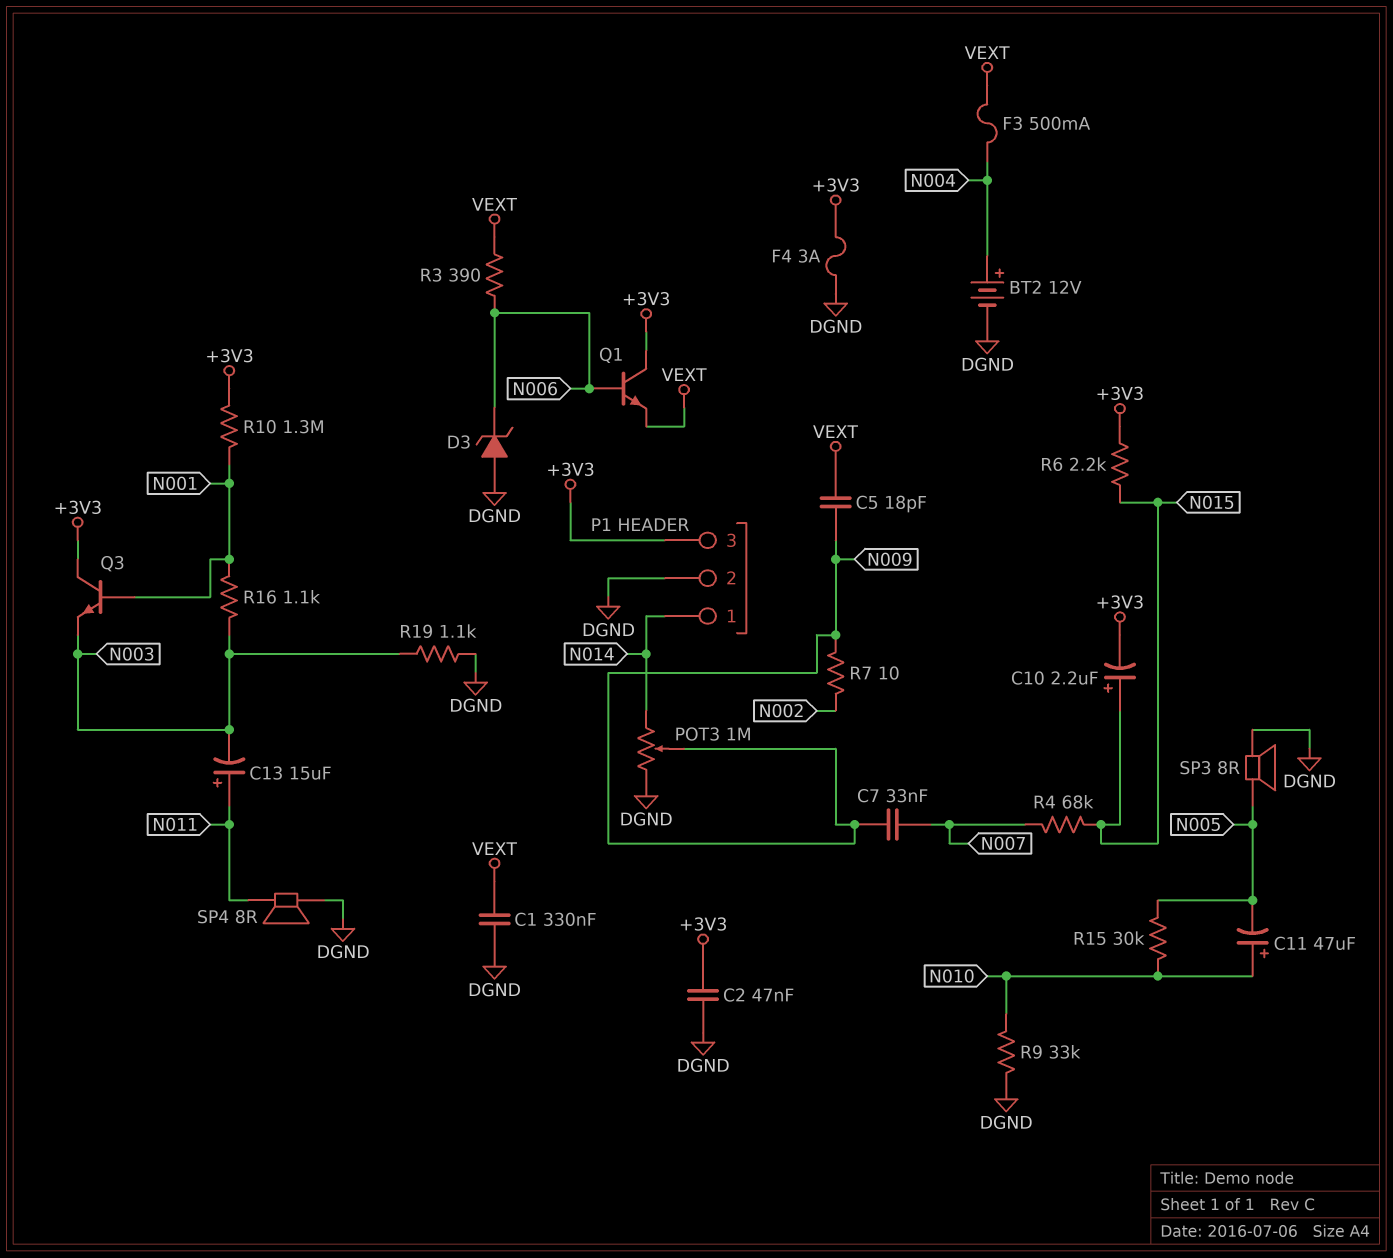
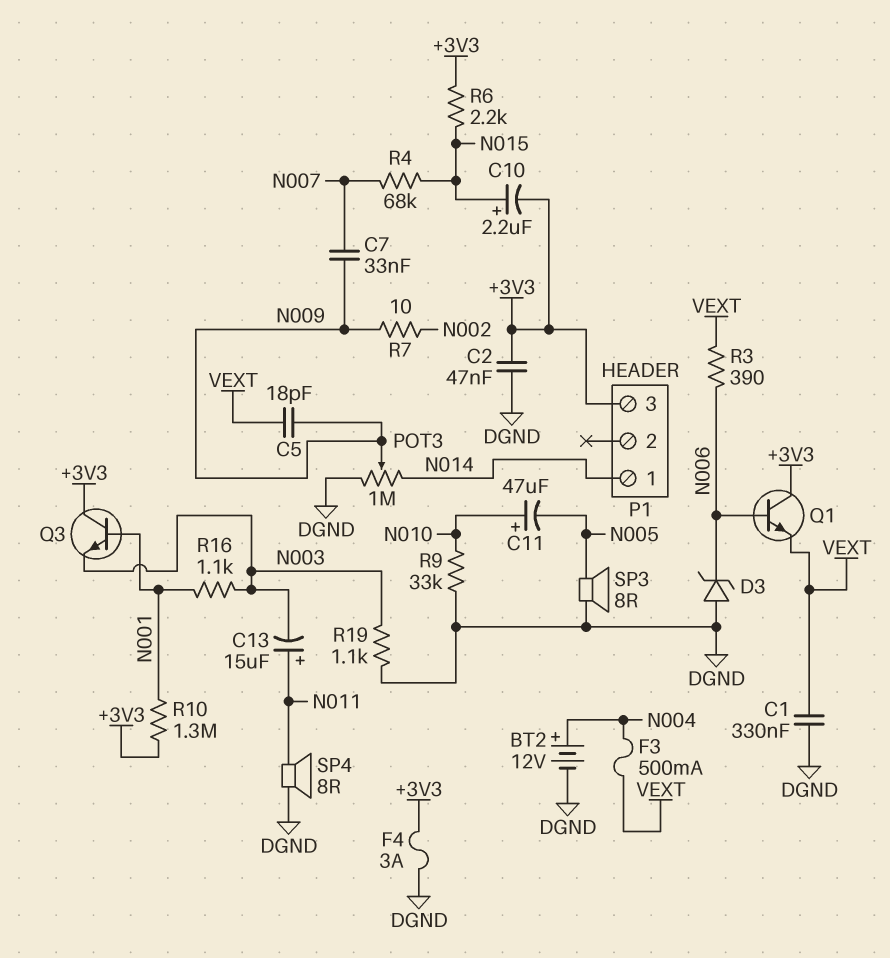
P1 pin 2: DGND -> none
R15: 30k (N005, N010) -> none

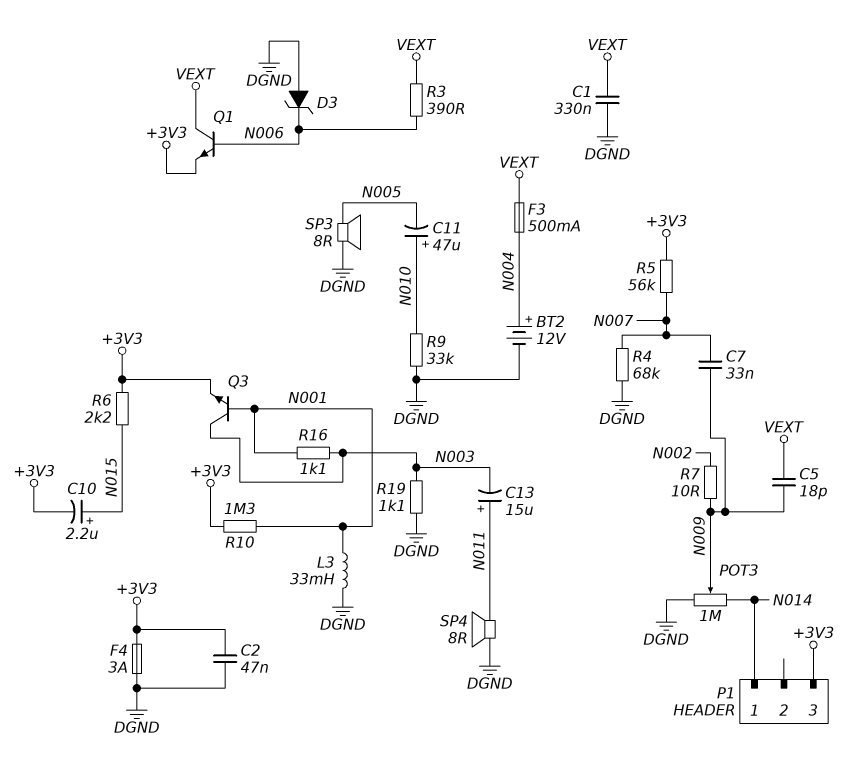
L3: none -> 33mH (DGND, N001)
Q1: NPN (B N006, C +3V3, E VEXT) -> NPN (B N006, C VEXT, E +3V3)
Q3: NPN (B N001, C +3V3, E N003) -> NPN (B N001, C N003, E +3V3)
R4: 68k (N007, N015) -> 68k (DGND, N007)
R5: none -> 56k (+3V3, N007)

